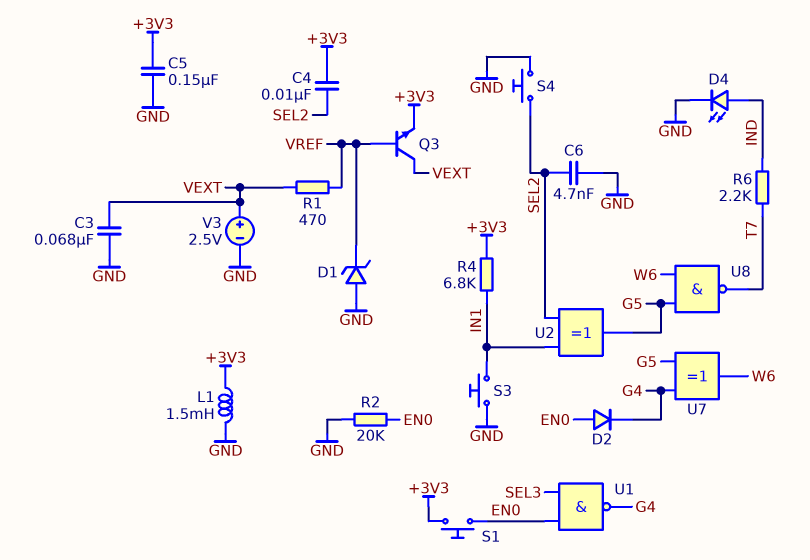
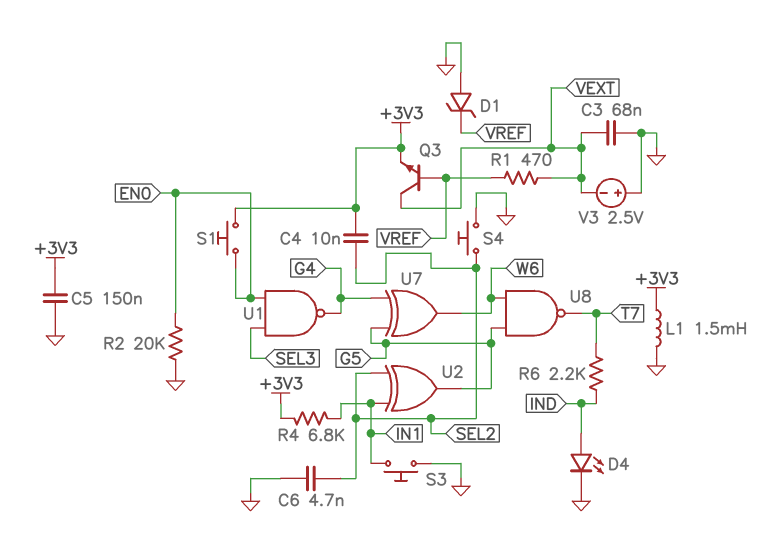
D2: diode (A EN0, K G4) -> none
V3: 2.5V (plus VEXT, minus GND) -> 2.5V (plus GND, minus VEXT)

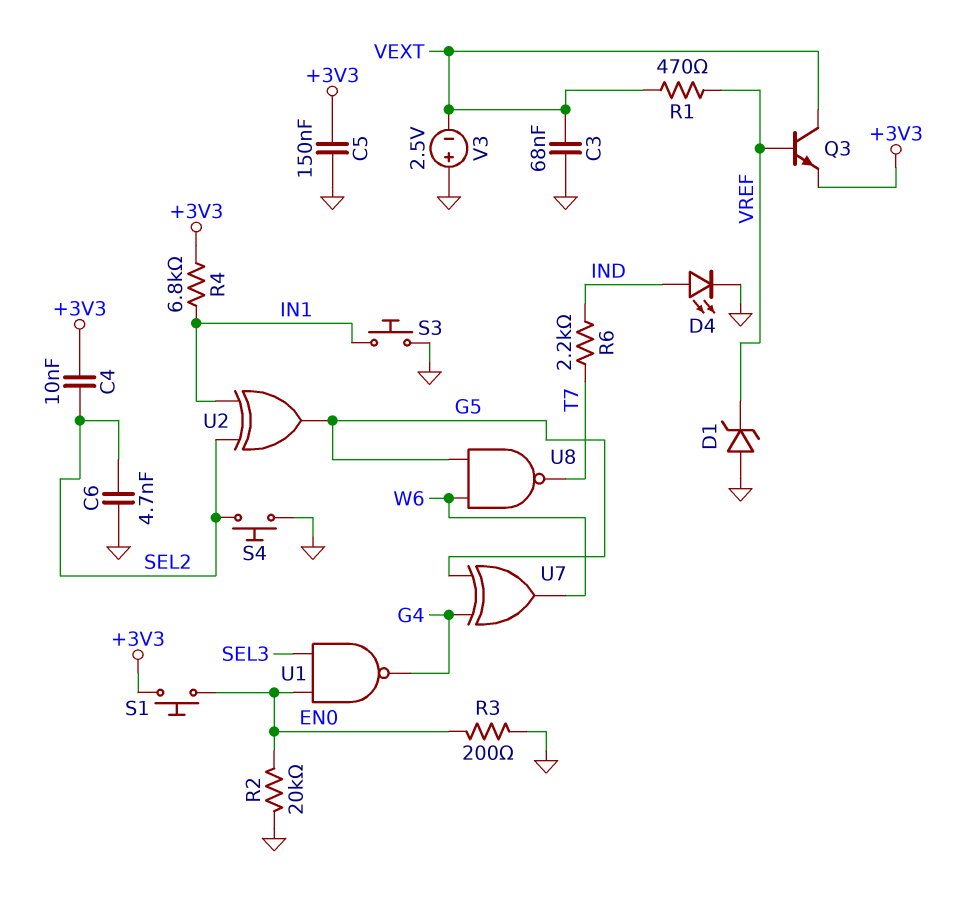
L1: 1.5mH (+3V3, GND) -> none
R3: none -> 200 (EN0, GND)

